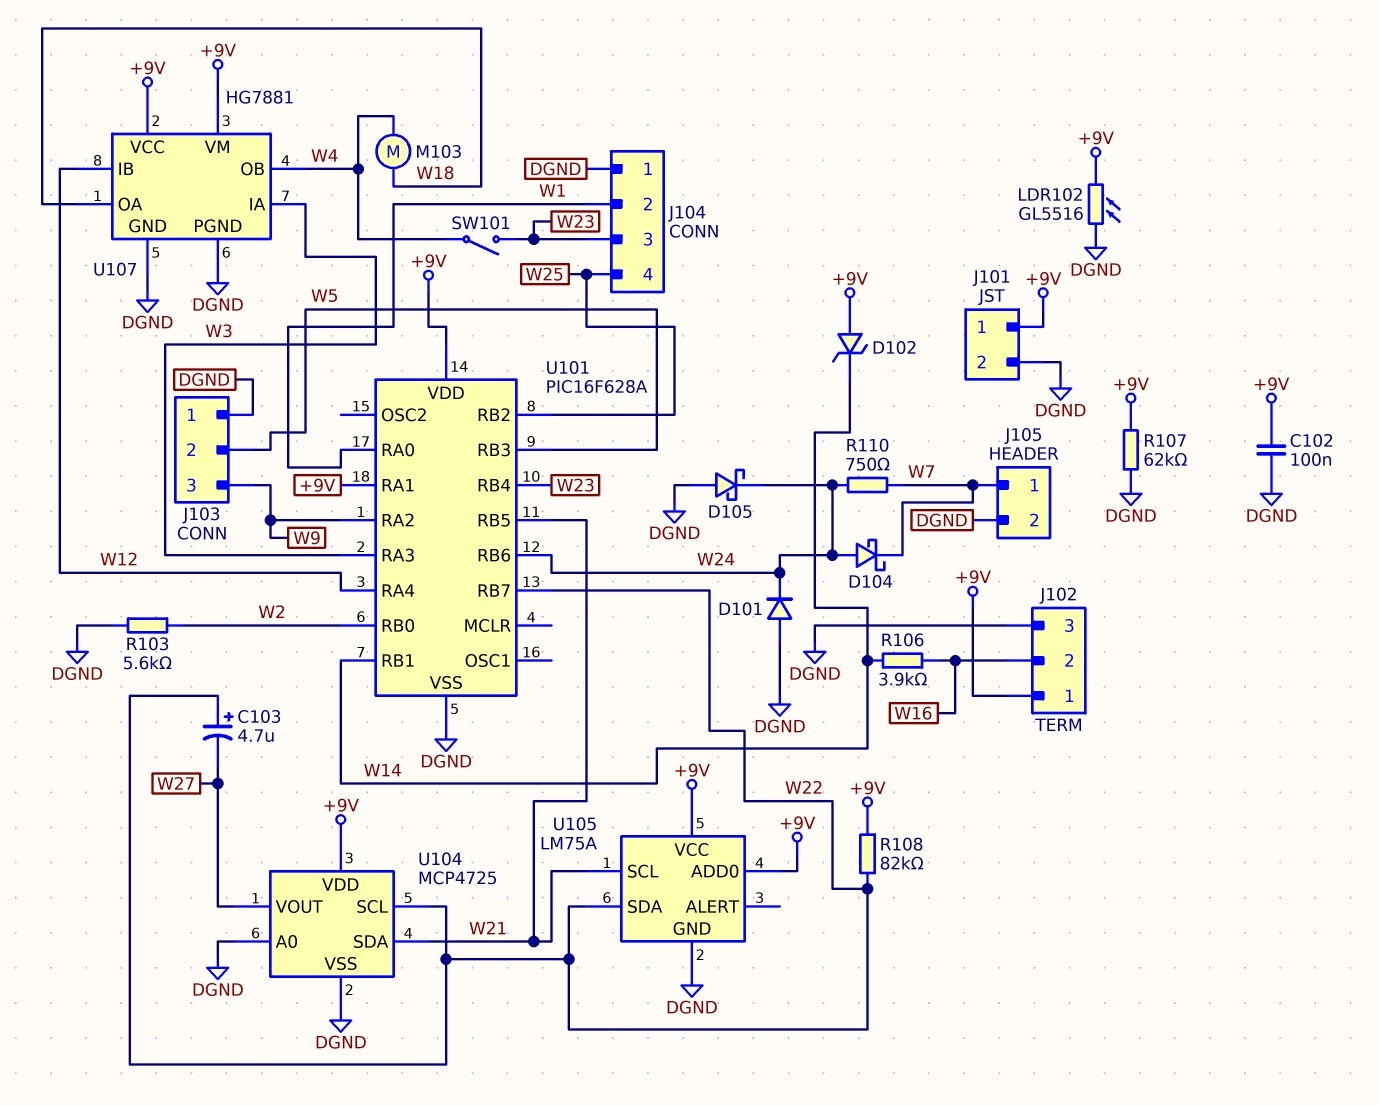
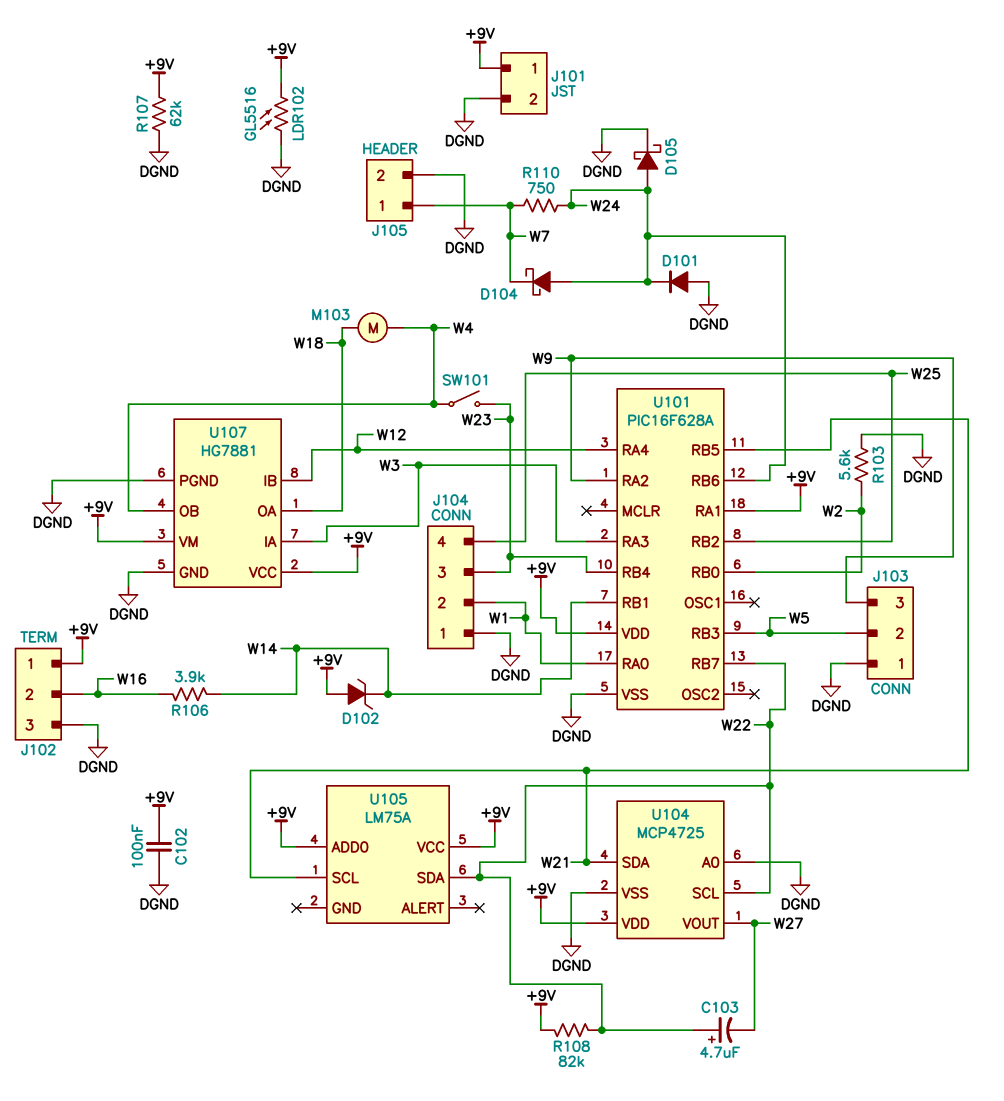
D105: schottky (A DGND, K W24) -> schottky (A W24, K DGND)
U105 pin GND: DGND -> none

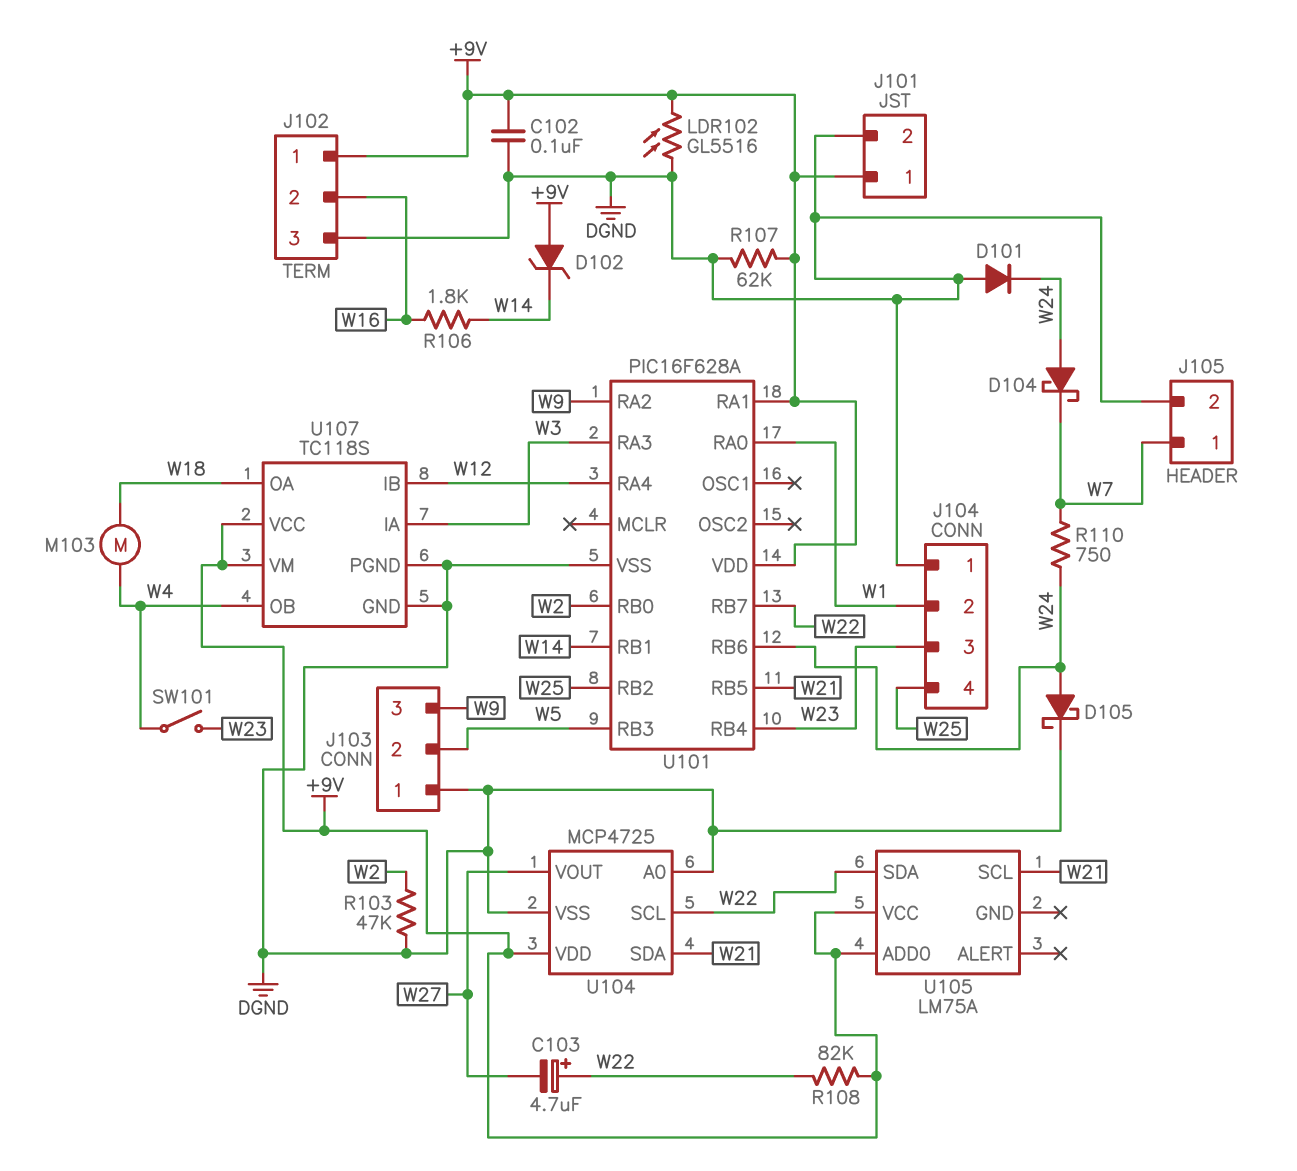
R103: 5.6k (DGND, W2) -> 47k (DGND, W2)
R106: 3.9k (W14, W16) -> 1.8k (W14, W16)
U107: HG7881 -> TC118S

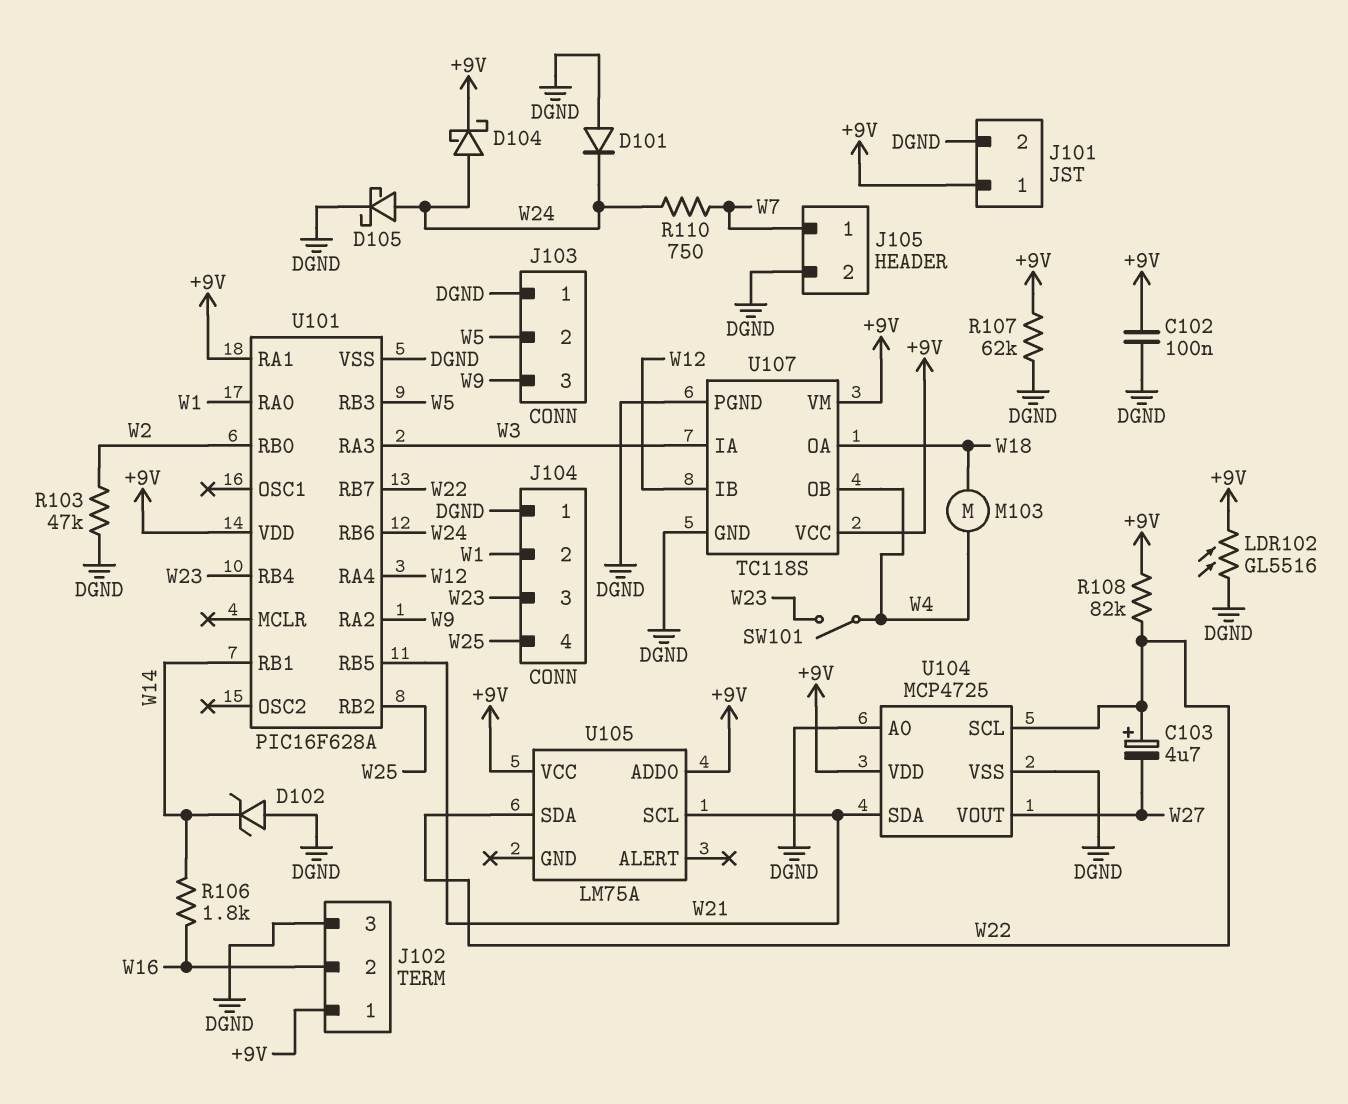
D102: zener (A +9V, K W14) -> zener (A DGND, K W14)
D104: schottky (A W24, K W7) -> schottky (A W24, K +9V)

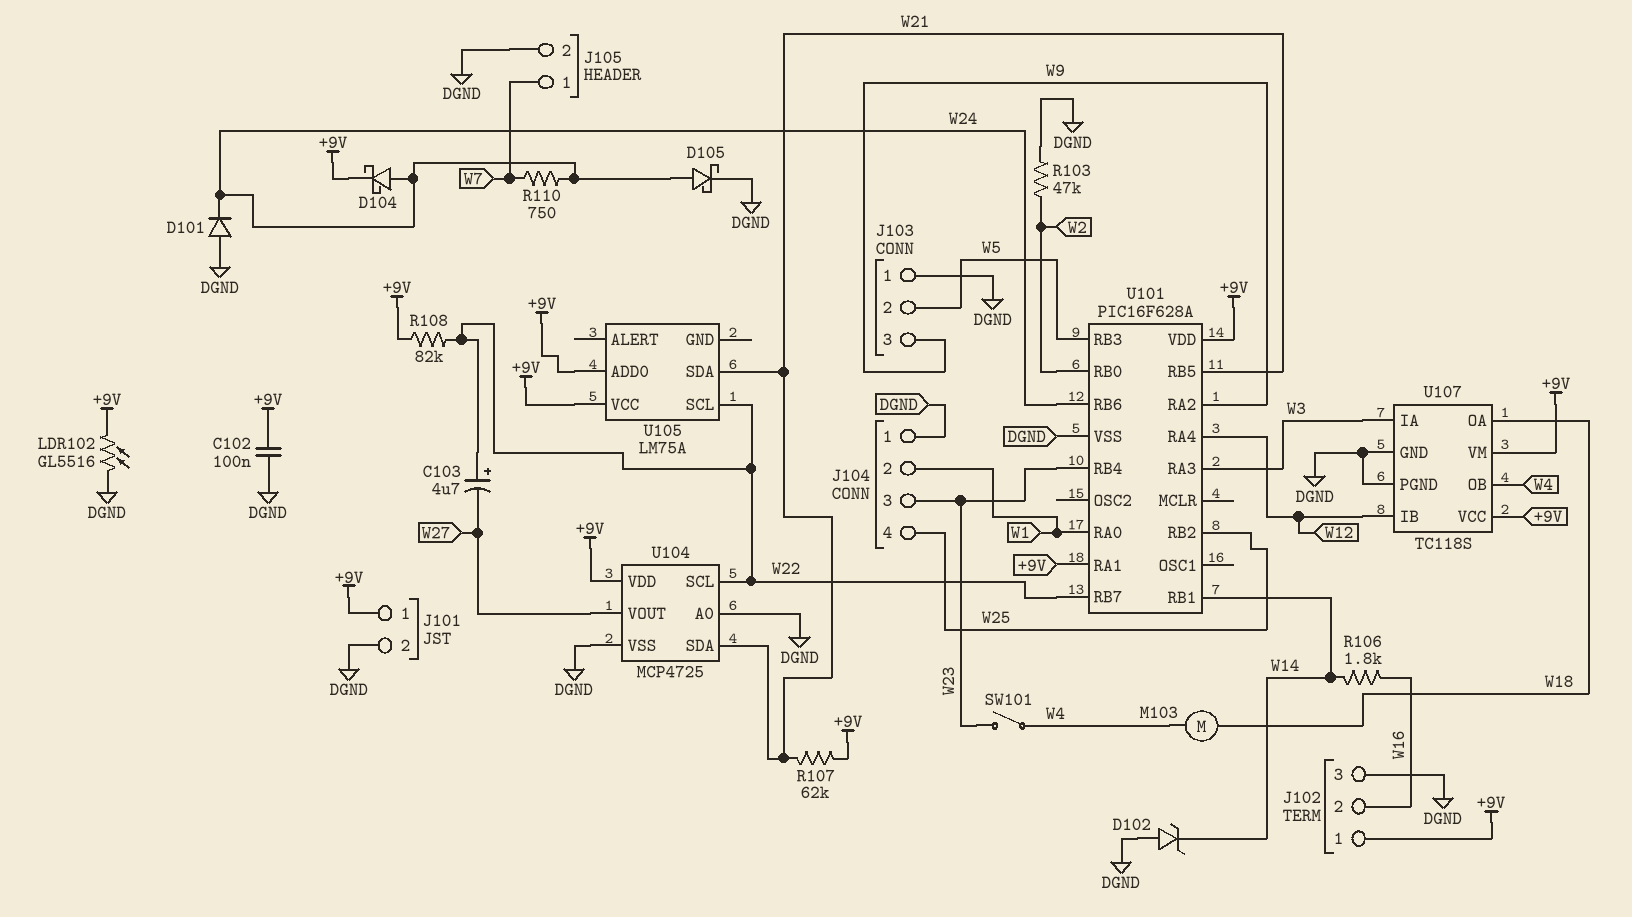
R107: 62k (+9V, DGND) -> 62k (+9V, W21)
U105 pin SCL: W21 -> W22
U105 pin SDA: W22 -> W21

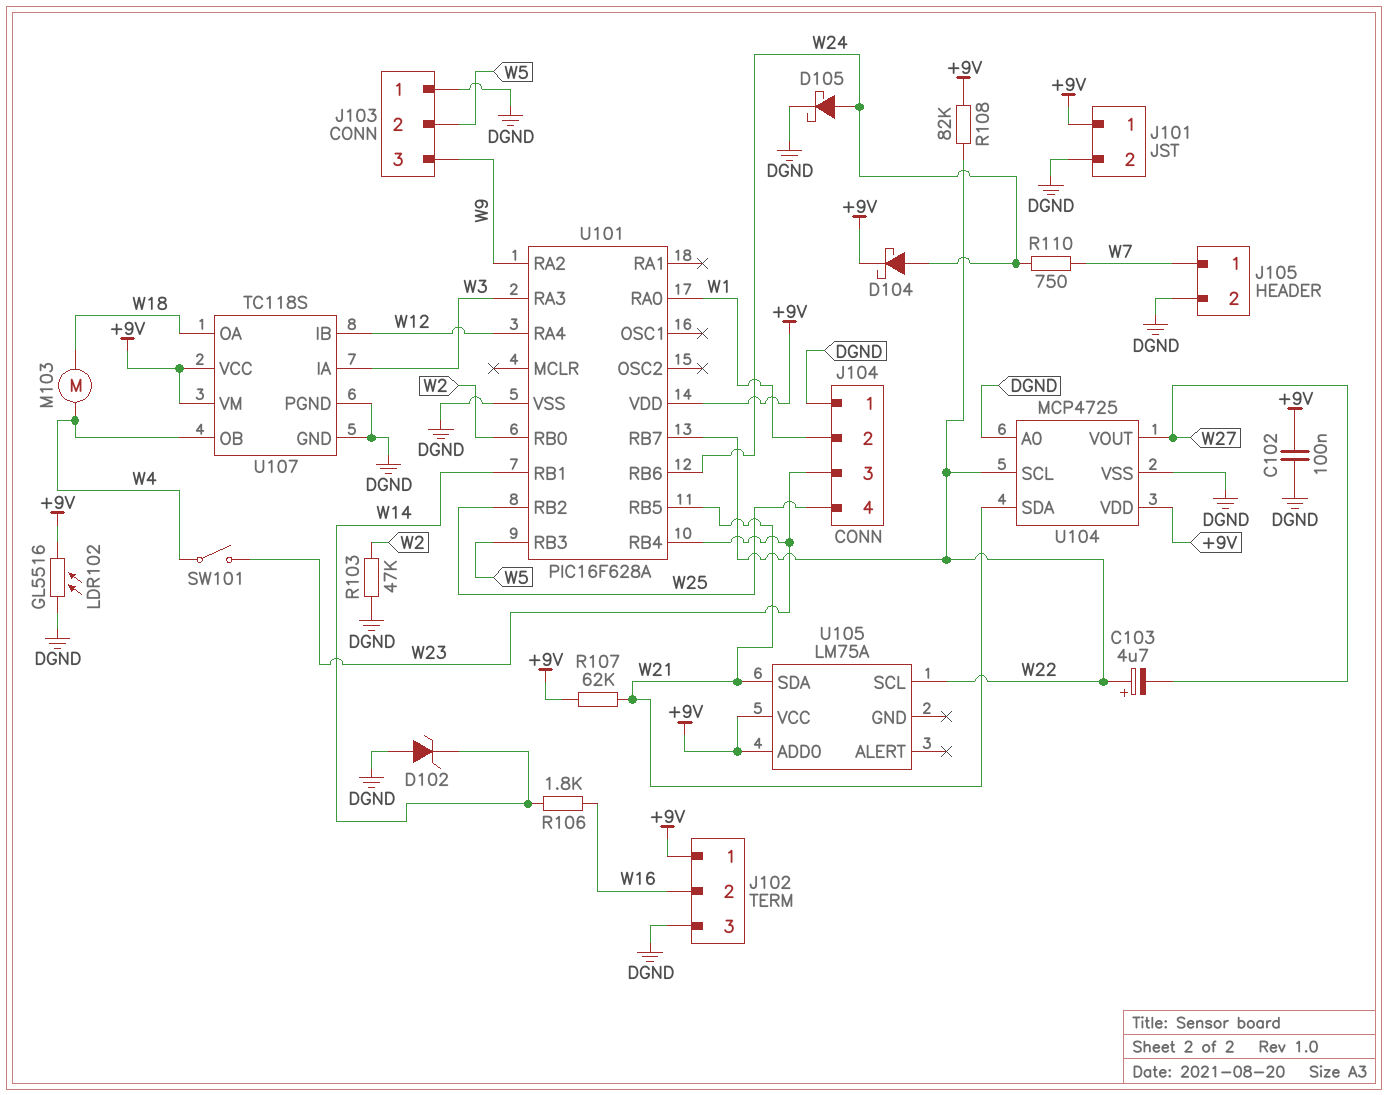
D101: diode (A DGND, K W24) -> none
U101 pin RA1: +9V -> none

